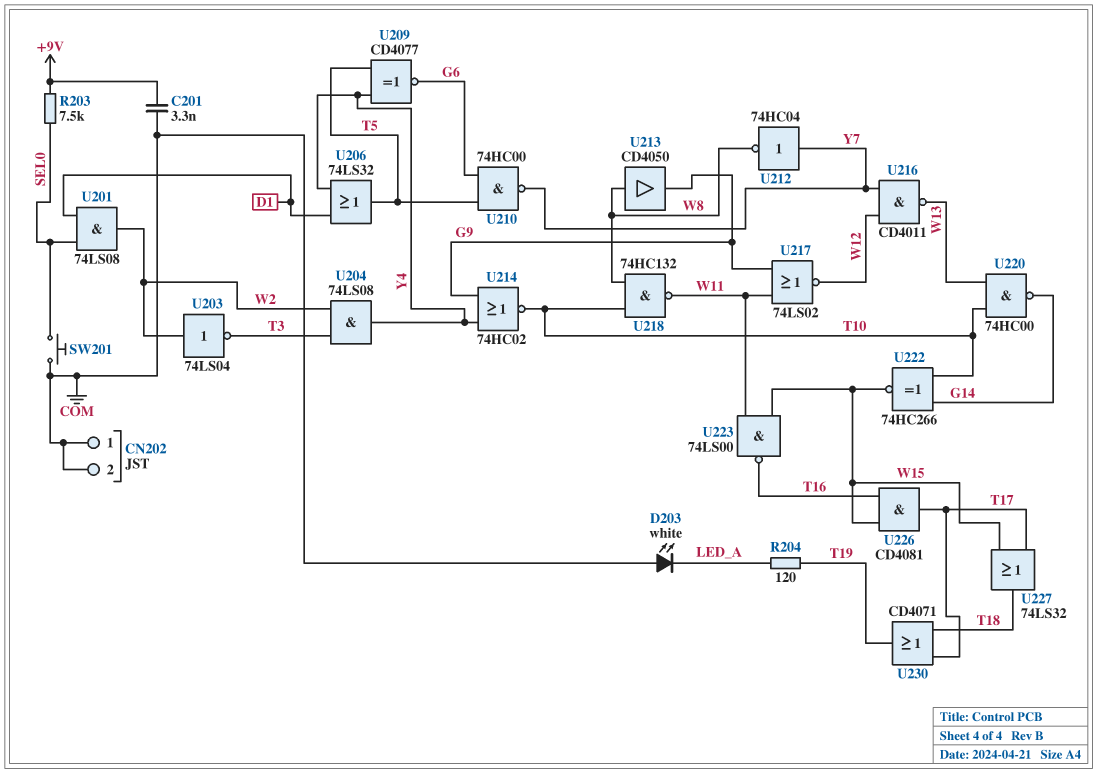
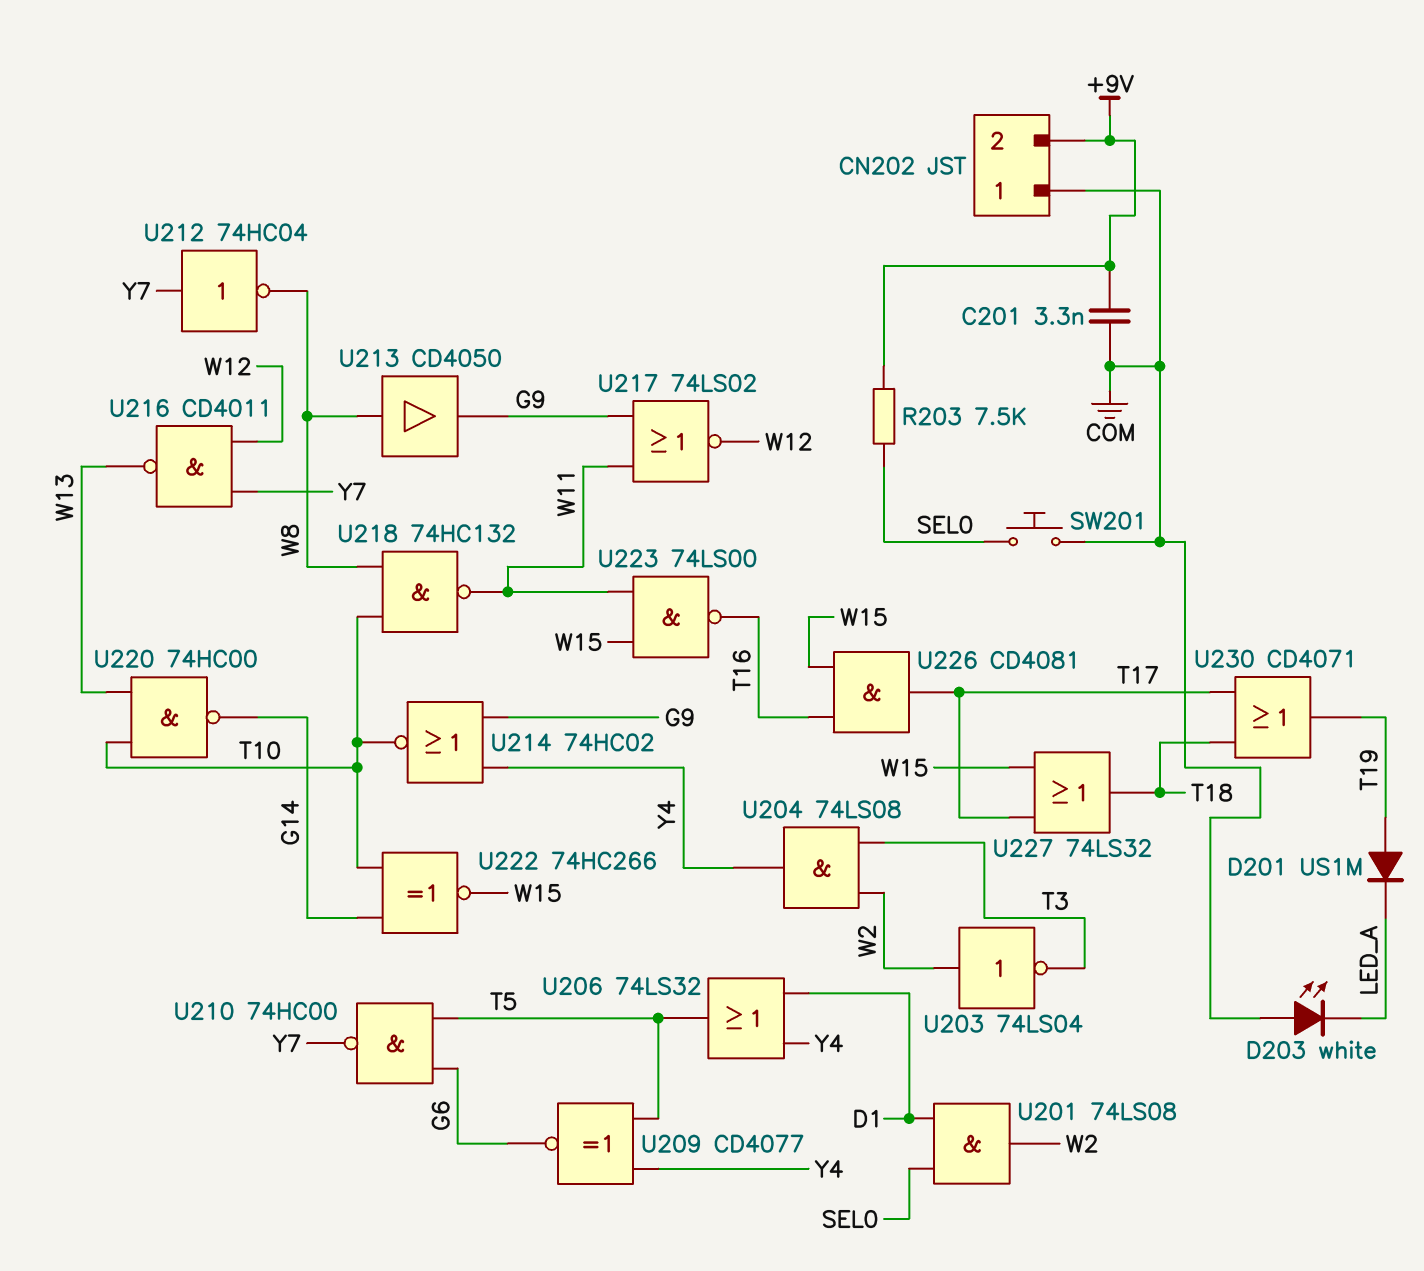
CN202 pin 2: COM -> +9V
D201: none -> diode US1M (A T19, K LED_A)
R204: 120 (LED_A, T19) -> none

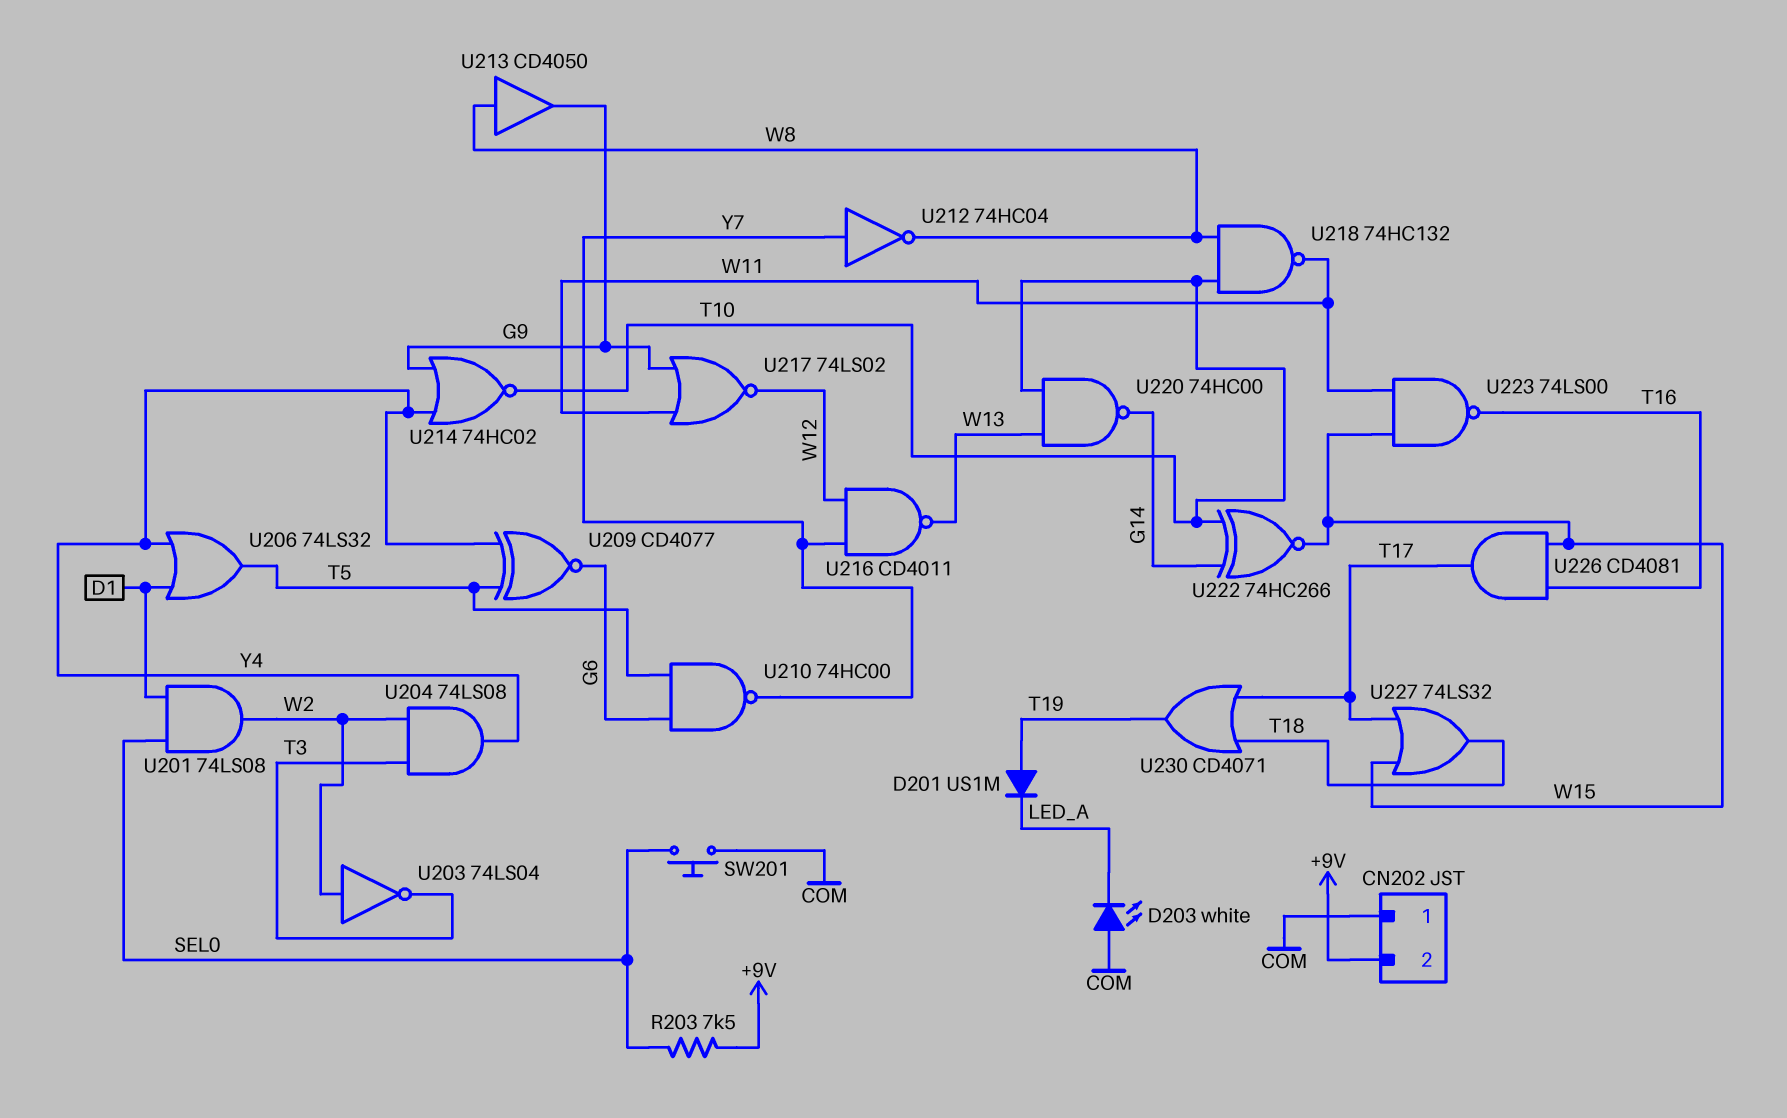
C201: 3.3nF (+9V, COM) -> none

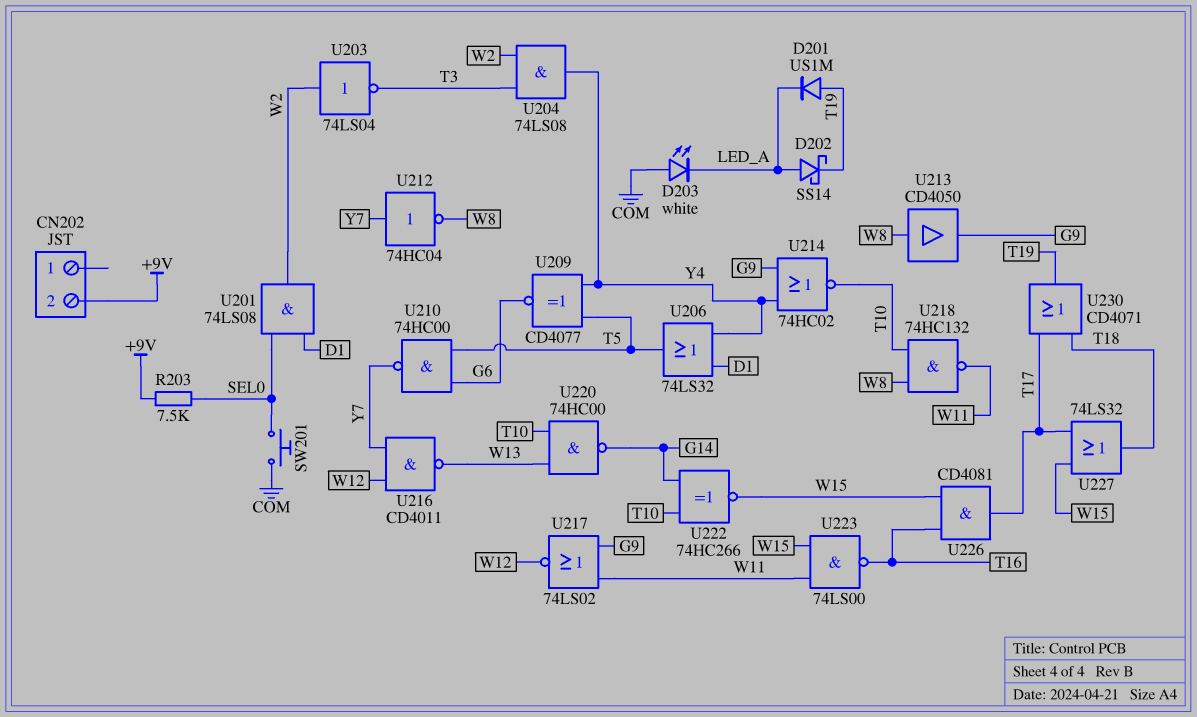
CN202 pin 1: COM -> none
D202: none -> schottky SS14 (A LED_A, K T19)

